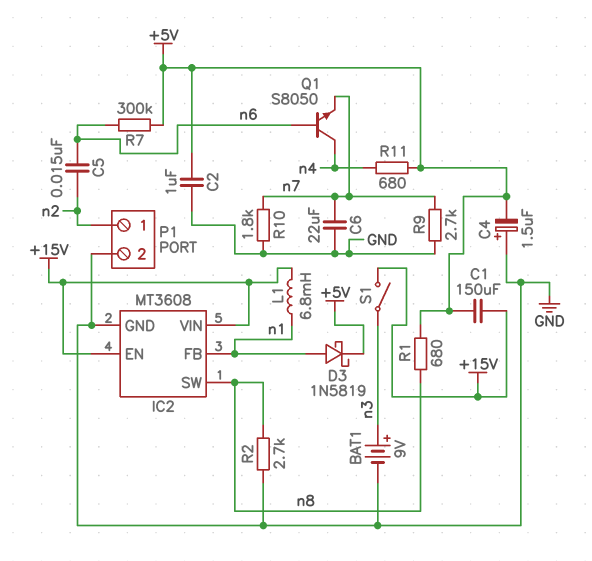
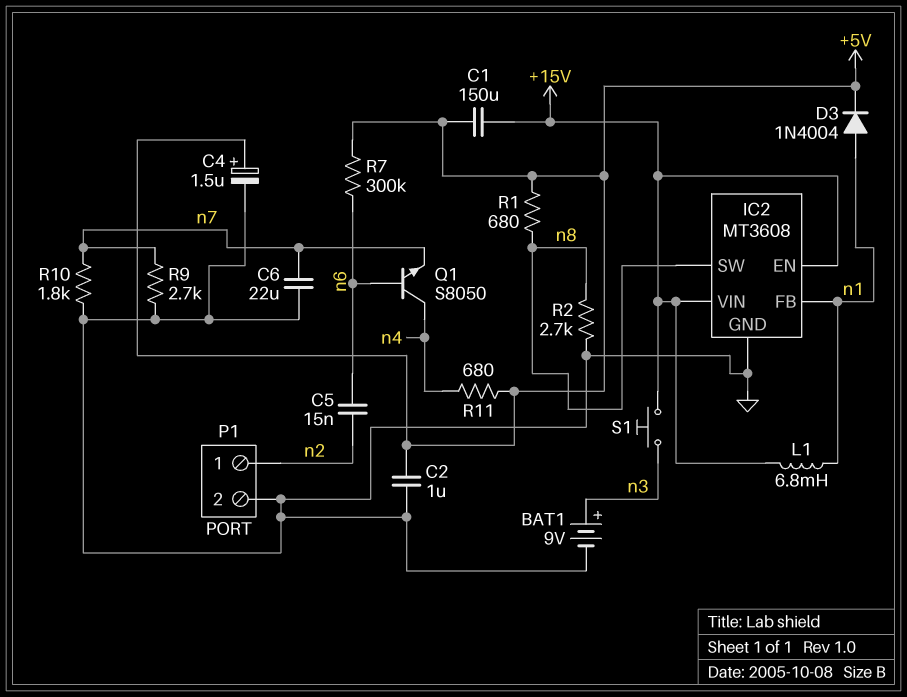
C4: 1.5uF (plus GND, minus +5V) -> 1.5uF (plus +5V, minus GND)
D3: schottky 1N5819 (A n1, K +5V) -> diode 1N4004 (A n1, K +5V)
S1: switch (+15V, n3) -> button (+15V, n3)

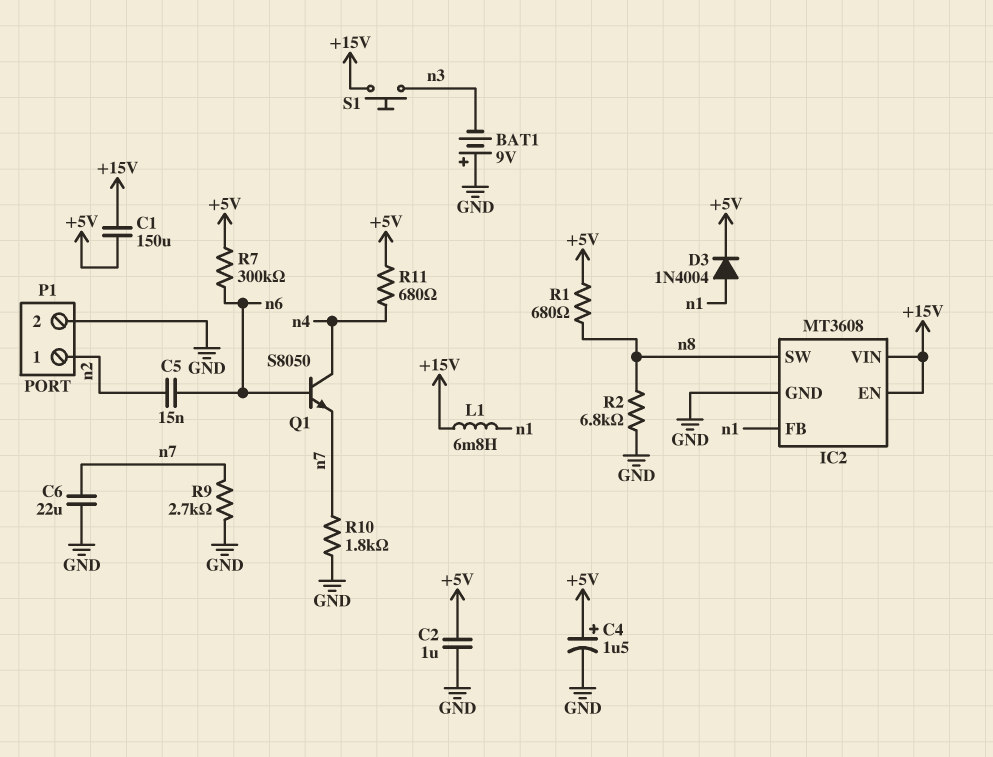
BAT1: 9V (plus n3, minus GND) -> 9V (plus GND, minus n3)
R2: 2.7k (GND, n8) -> 6.8k (GND, n8)

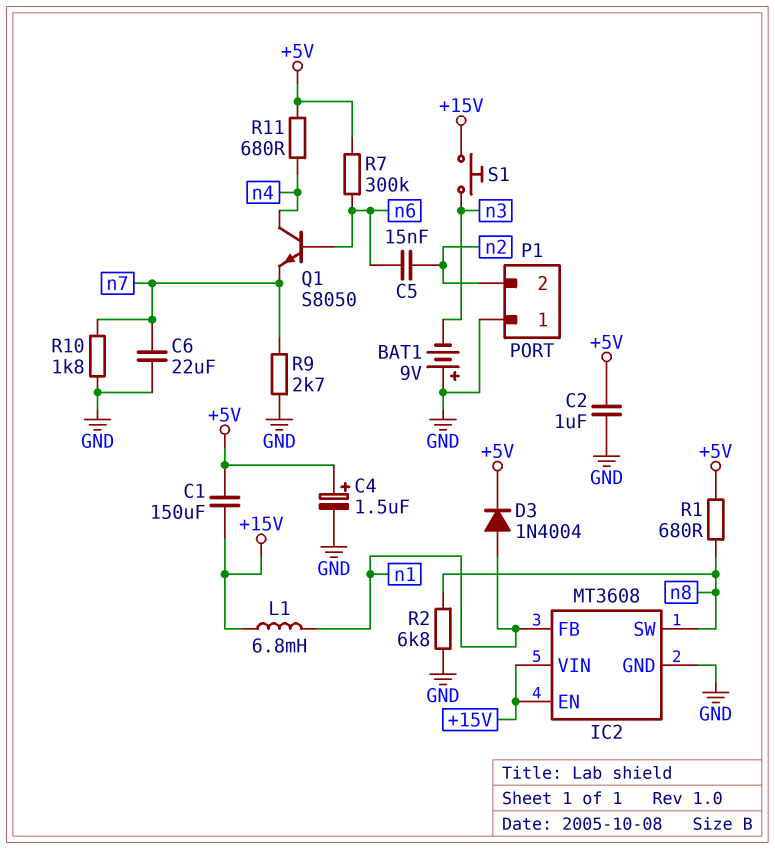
P1 pin 1: n2 -> GND
P1 pin 2: GND -> n2

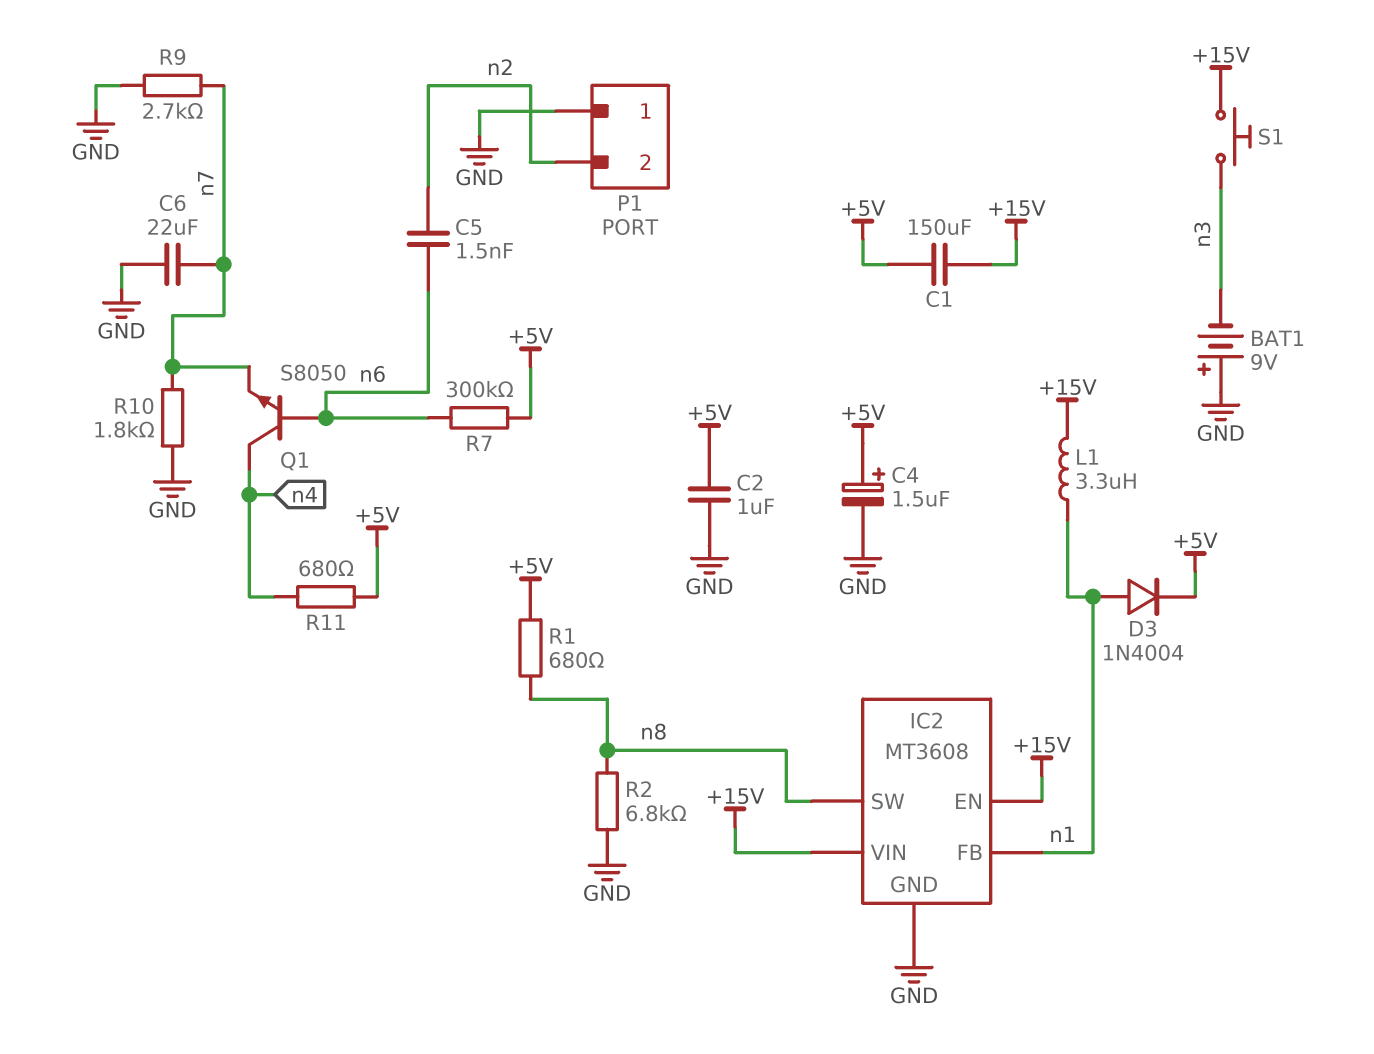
C5: 15nF (n2, n6) -> 1.5nF (n2, n6)
L1: 6.8mH (+15V, n1) -> 3.3uH (+15V, n1)

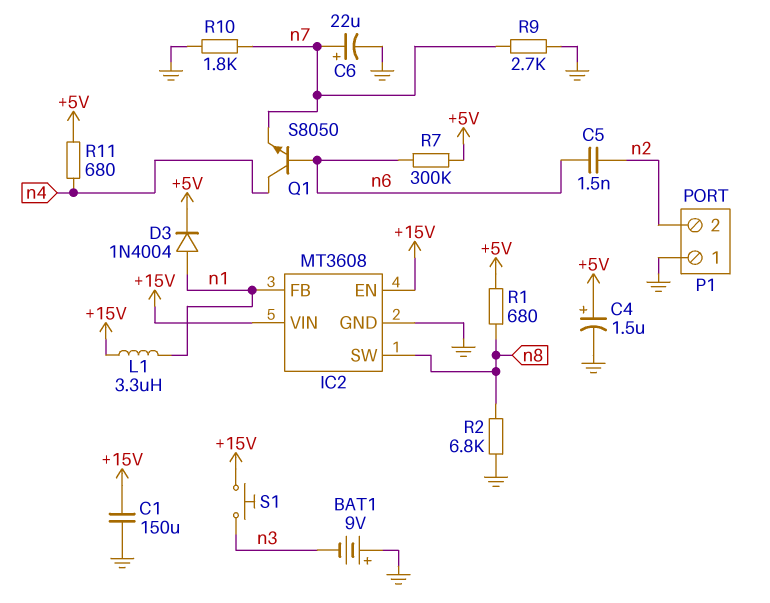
C1: 150uF (+5V, +15V) -> 150uF (+15V, GND)
C2: 1uF (+5V, GND) -> none
C6: 22uF (GND, n7) -> 22uF (plus n7, minus GND)

